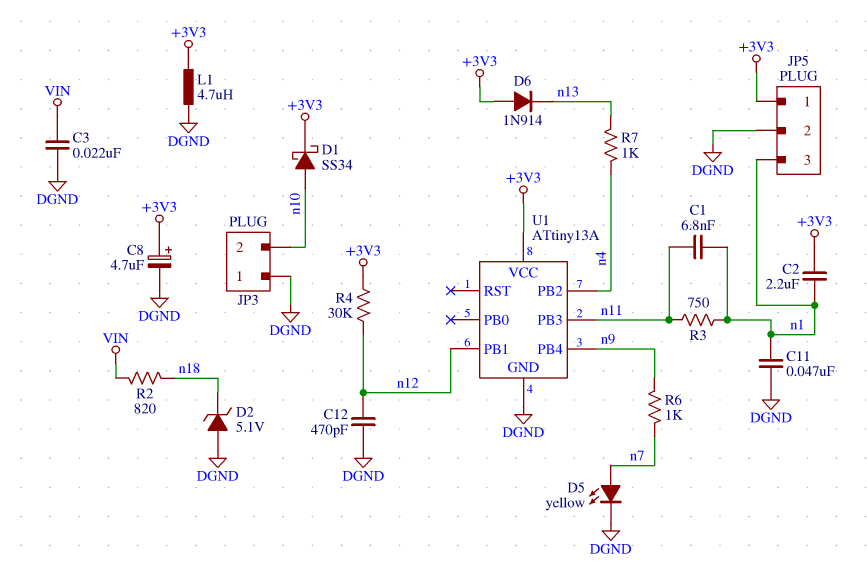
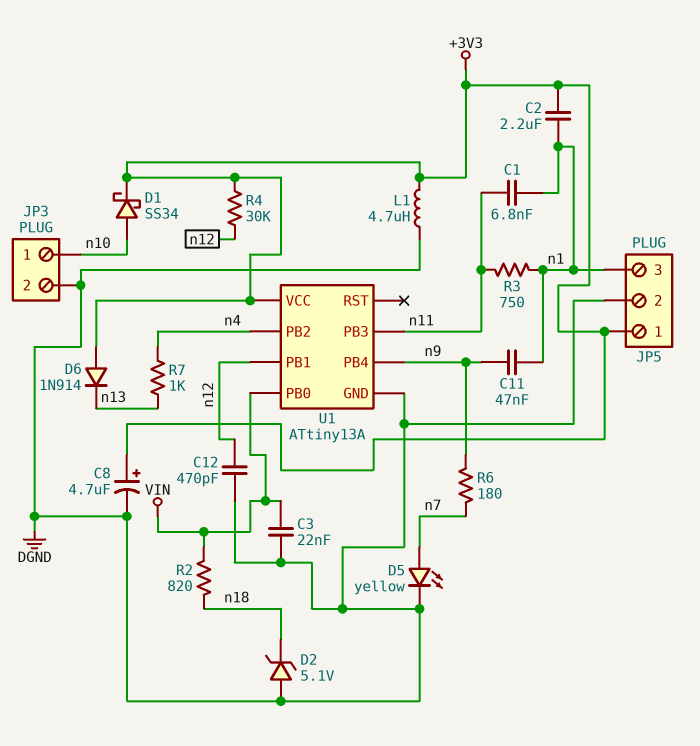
C11: 47nF (DGND, n1) -> 47nF (n1, n9)
JP3 pin 1: DGND -> n10
JP3 pin 2: n10 -> DGND
R6: 1k (n7, n9) -> 180 (n7, n9)
U1 pin PB0: none -> VIN

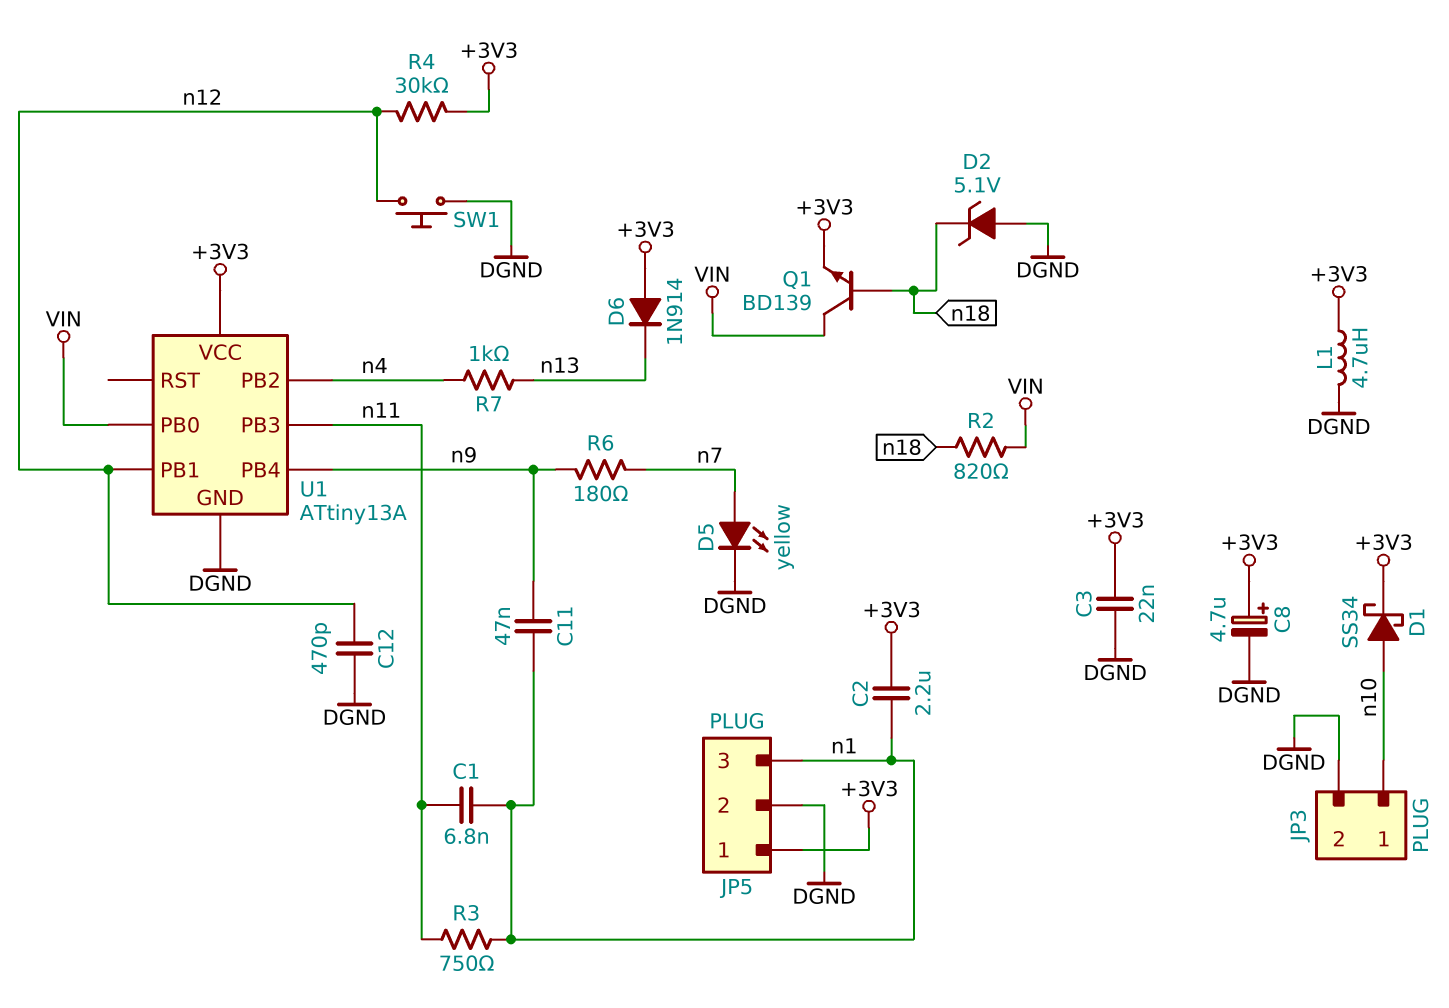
C3: 22nF (DGND, VIN) -> 22nF (+3V3, DGND)
Q1: none -> NPN BD139 (B n18, C VIN, E +3V3)
SW1: none -> button (DGND, n12)

